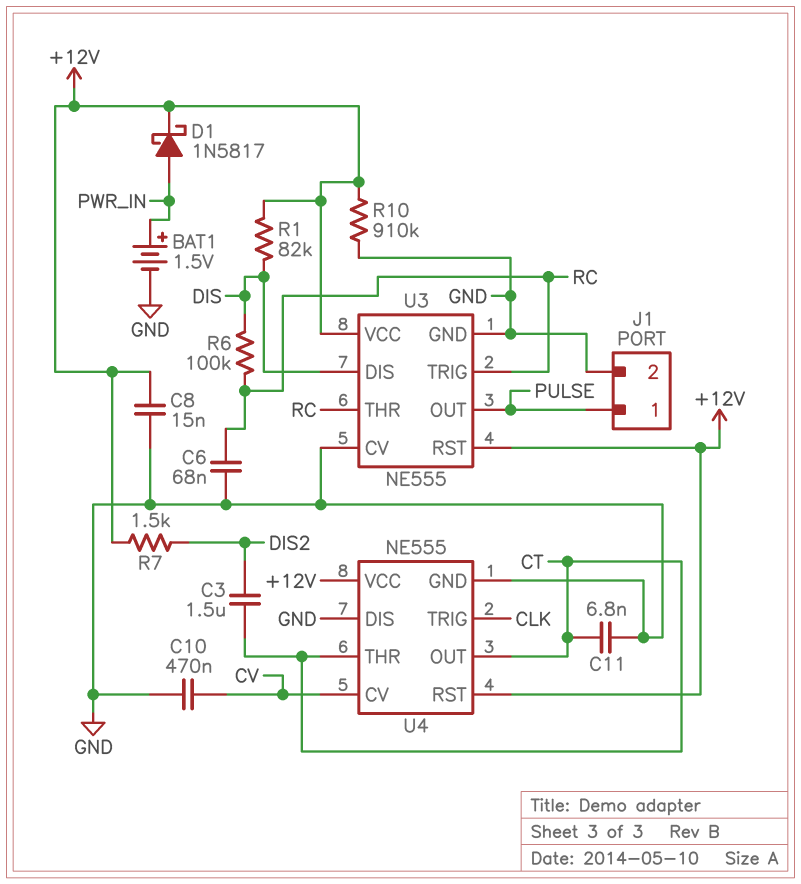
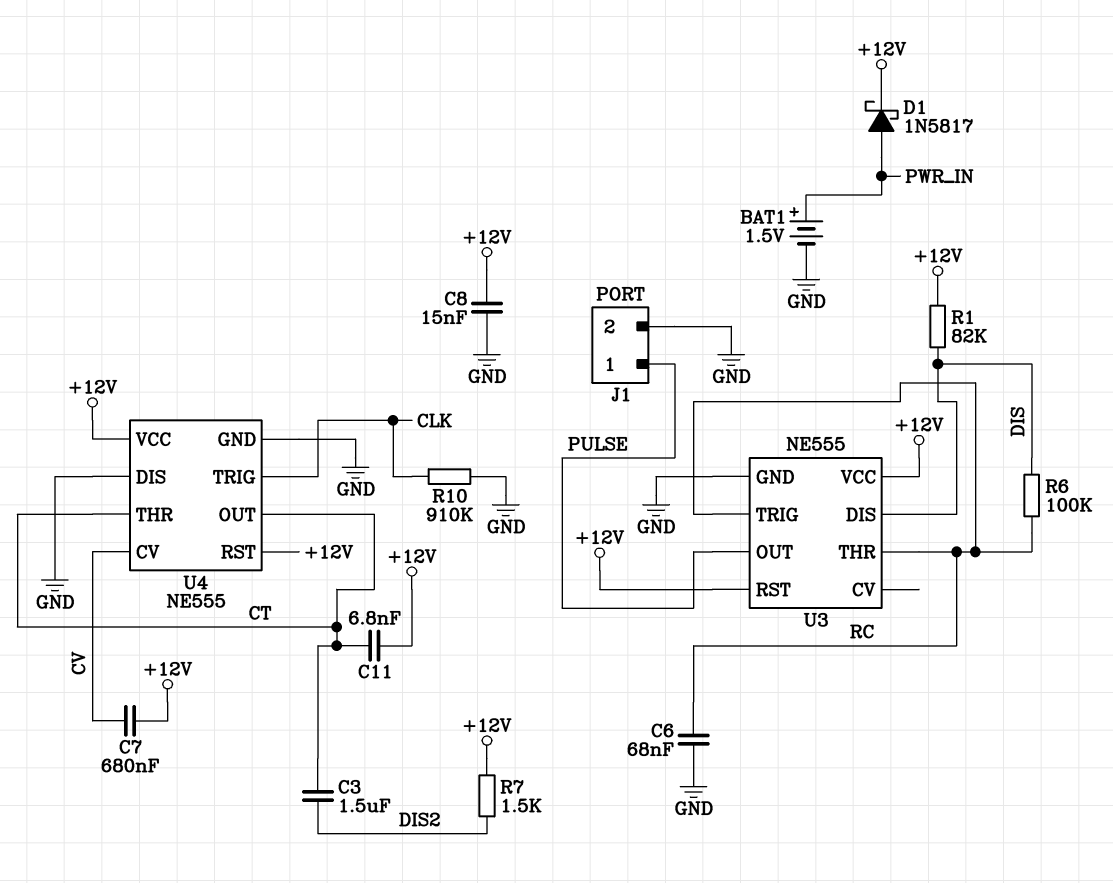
C7: none -> 680nF (+12V, CV)
C10: 470nF (CV, GND) -> none
C11: 6.8nF (CT, GND) -> 6.8nF (+12V, CT)
R10: 910k (+12V, GND) -> 910k (CLK, GND)
U3 pin CV: GND -> none

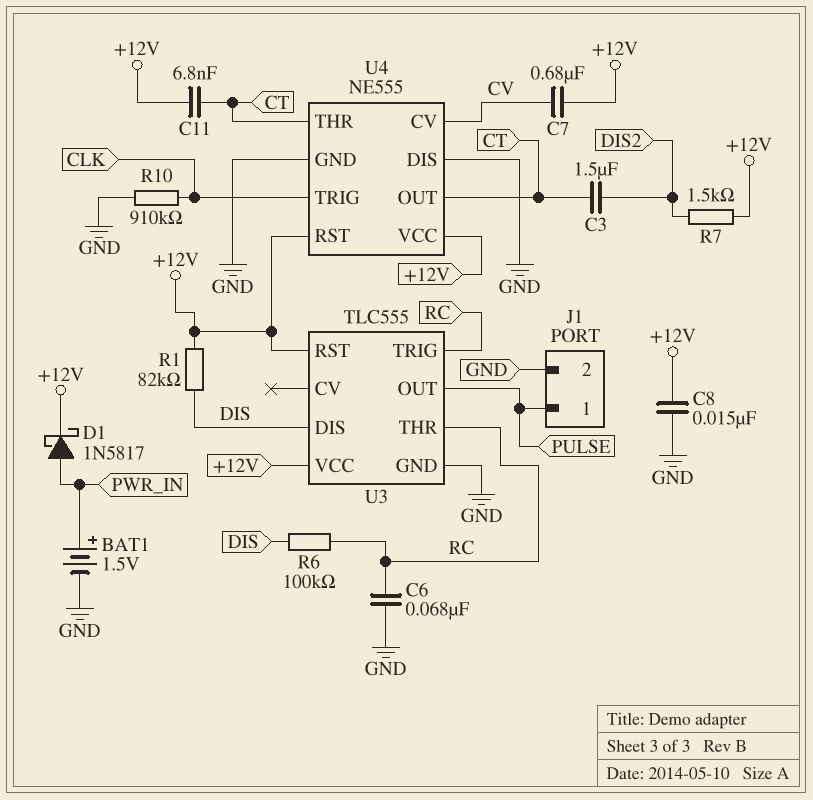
U3: NE555 -> TLC555

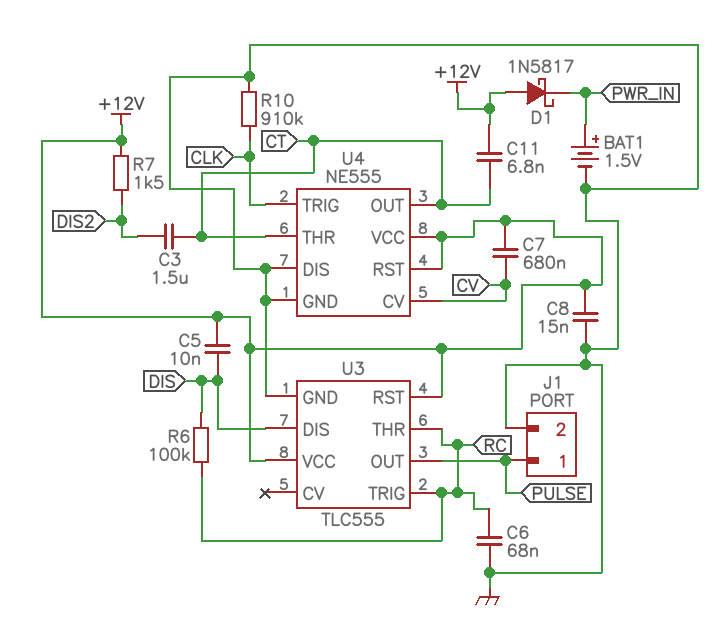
C5: none -> 10nF (+12V, DIS)
D1: schottky 1N5817 (A PWR_IN, K +12V) -> schottky 1N5817 (A +12V, K PWR_IN)
R1: 82k (+12V, DIS) -> none

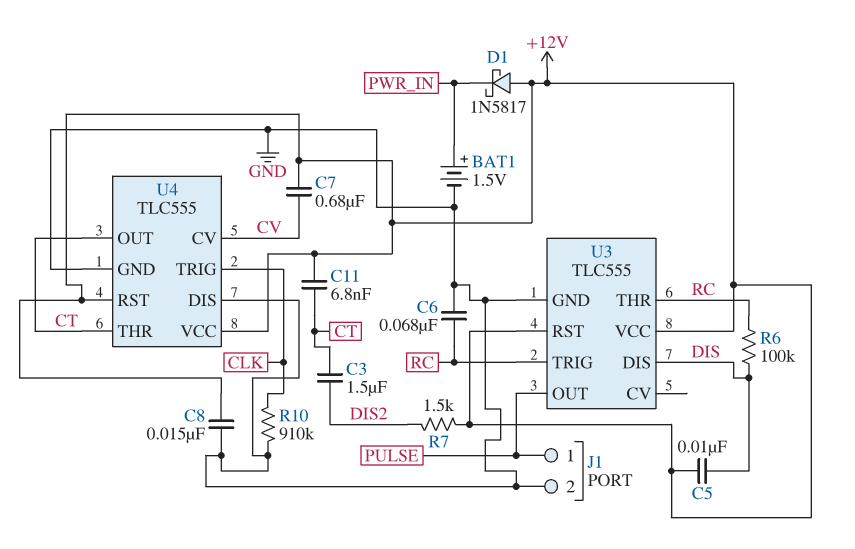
U4: NE555 -> TLC555

